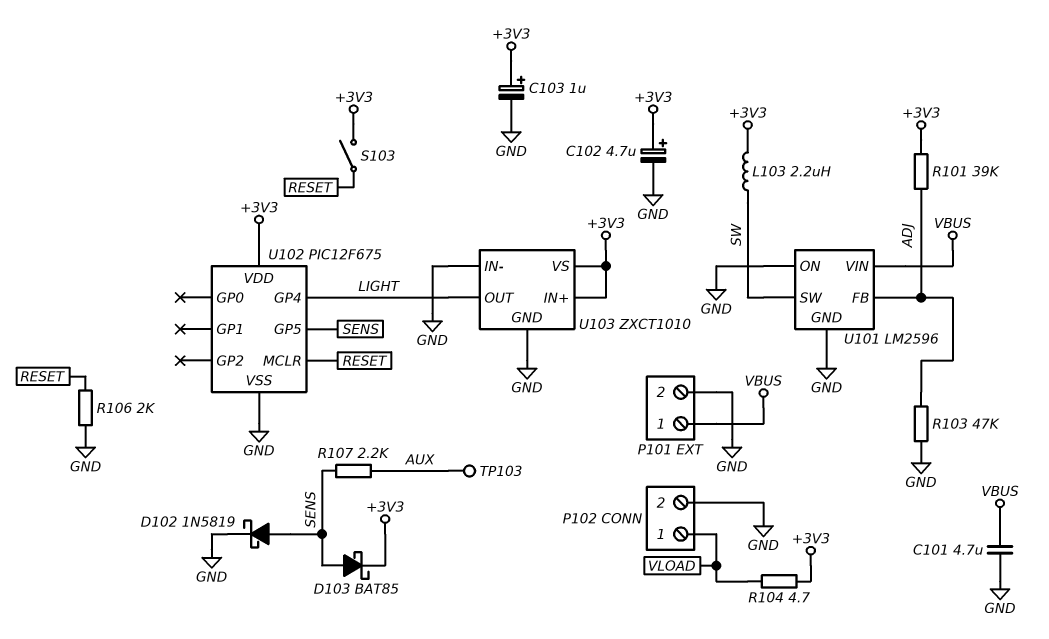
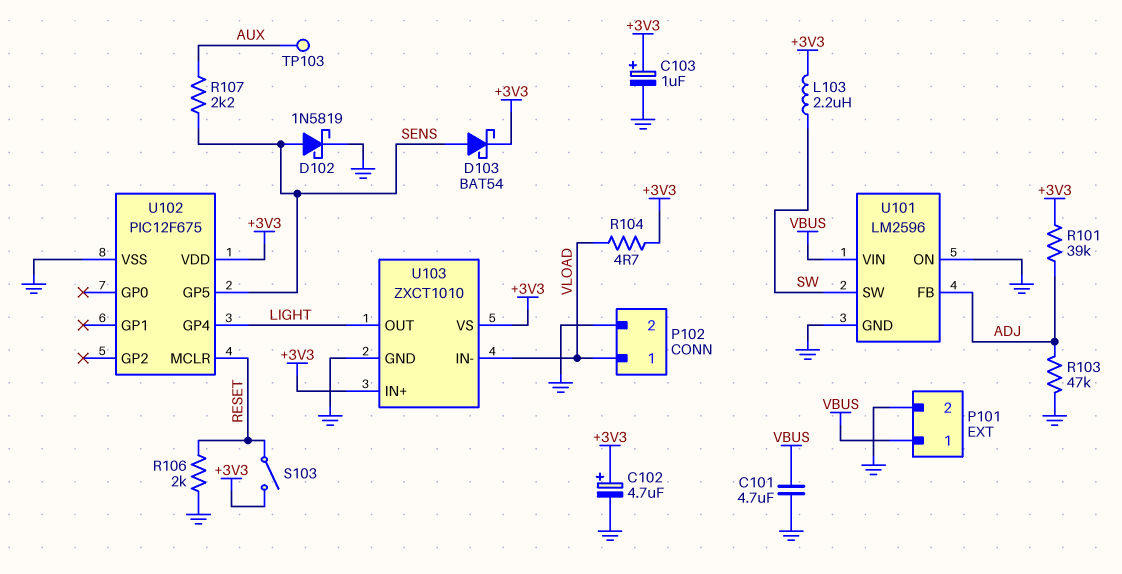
D103: schottky BAT85 (A SENS, K +3V3) -> schottky BAT54 (A SENS, K +3V3)
U103 pin IN-: GND -> VLOAD

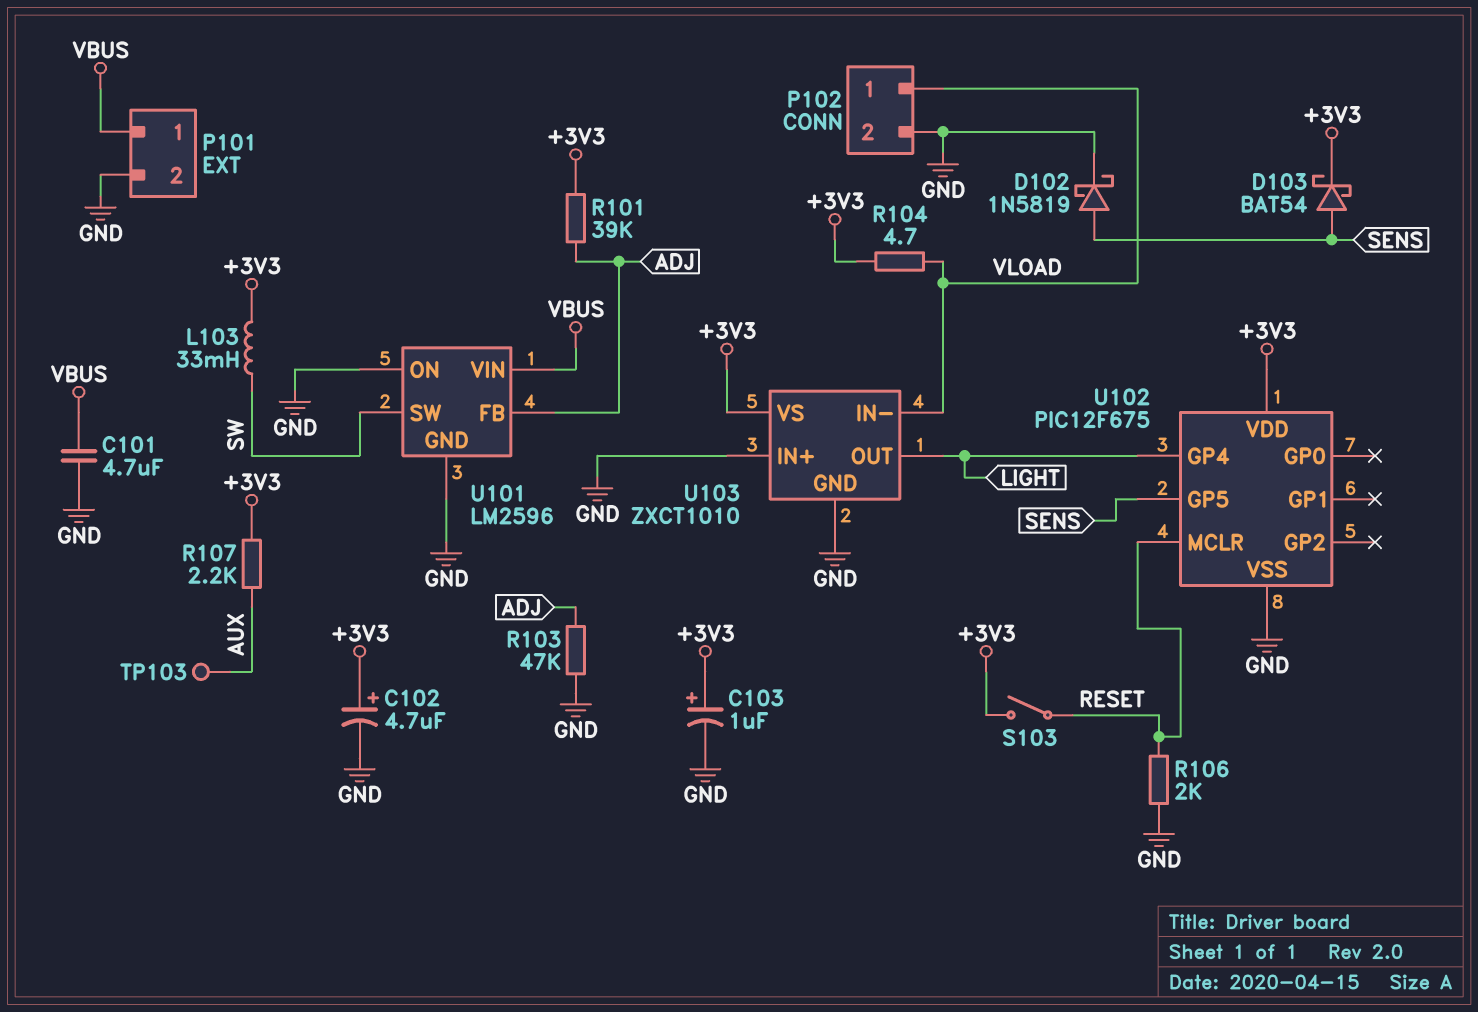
L103: 2.2uH (+3V3, SW) -> 33mH (+3V3, SW)
R107: 2.2k (AUX, SENS) -> 2.2k (+3V3, AUX)
U103 pin IN+: +3V3 -> GND

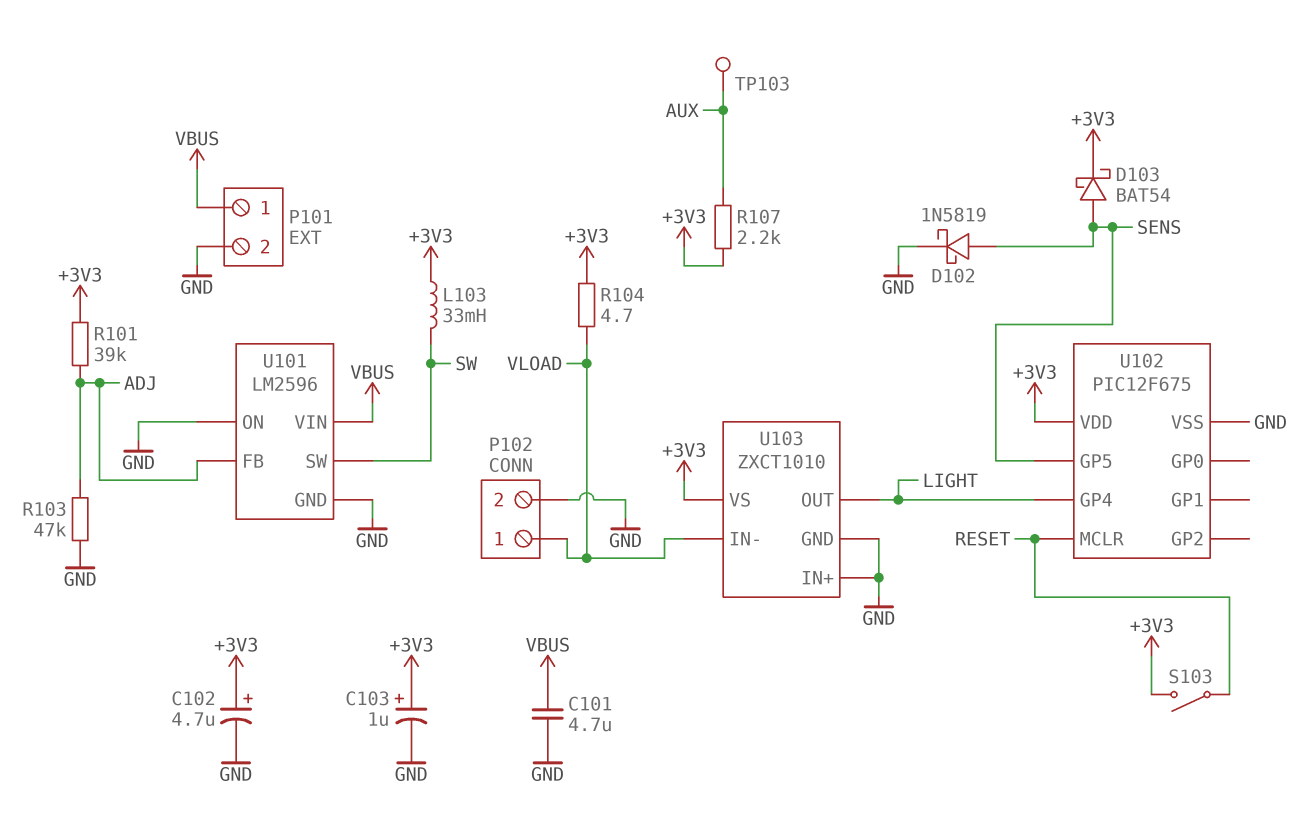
R106: 2k (GND, RESET) -> none

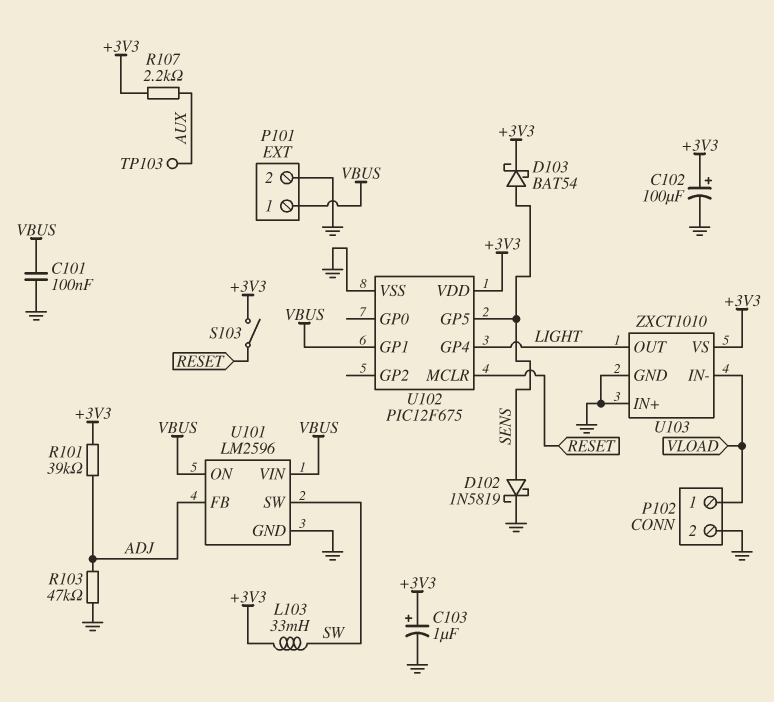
C101: 4.7uF (GND, VBUS) -> 100nF (GND, VBUS)
C102: 4.7uF (plus +3V3, minus GND) -> 100uF (plus +3V3, minus GND)
R104: 4.7 (+3V3, VLOAD) -> none
U101 pin ON: GND -> VBUS
U102 pin GP1: none -> VBUS

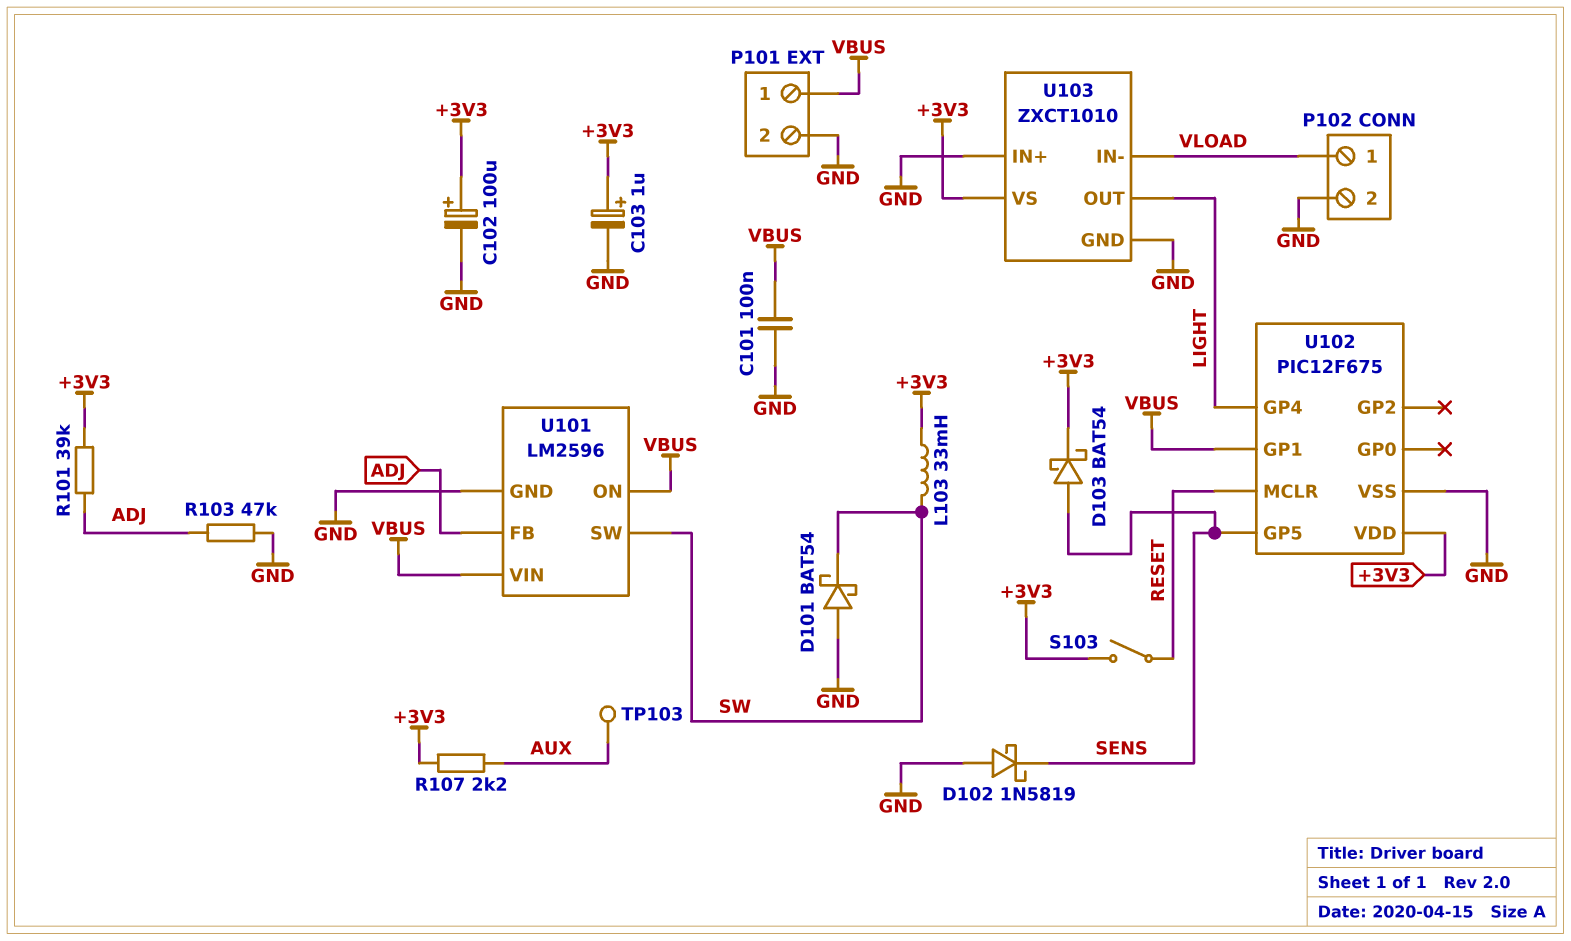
D101: none -> schottky BAT54 (A GND, K SW)
D102: schottky 1N5819 (A SENS, K GND) -> schottky 1N5819 (A GND, K SENS)

